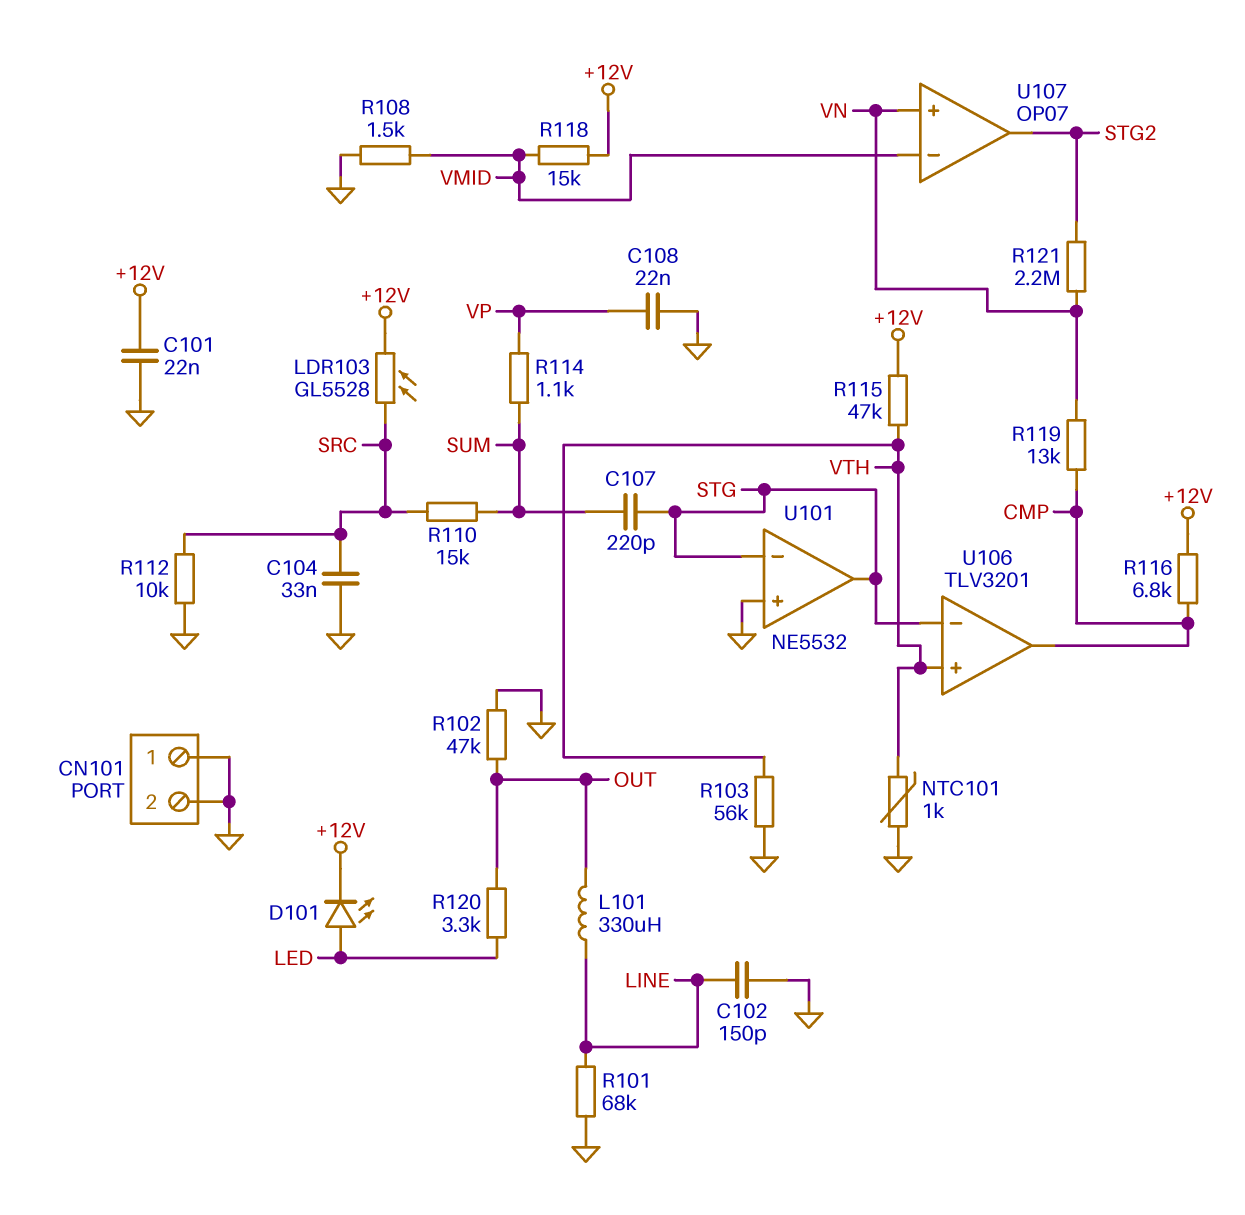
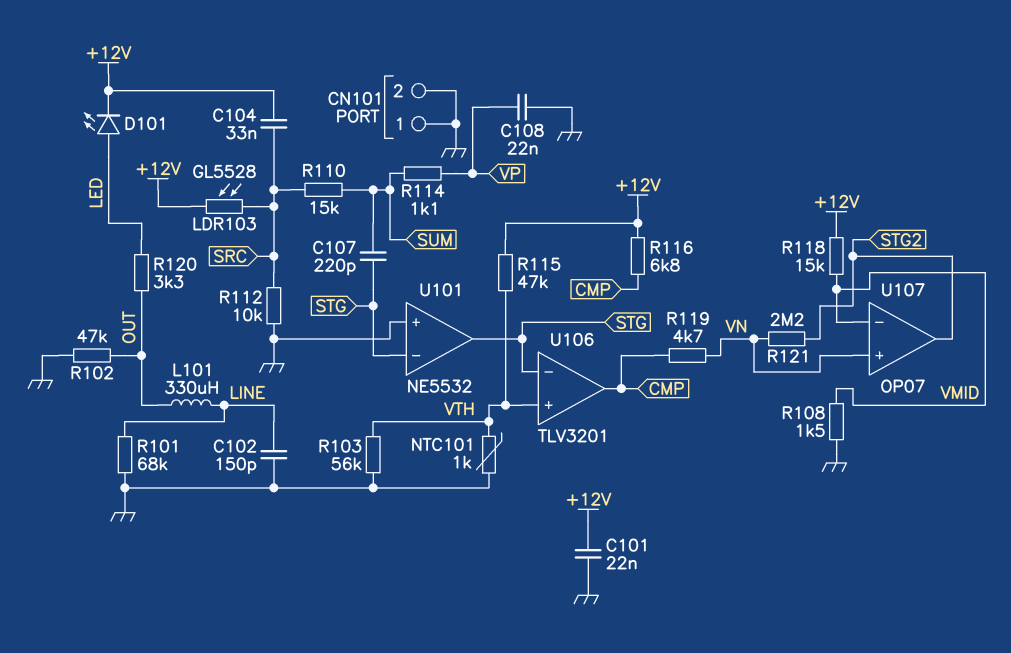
C104: 33nF (GND, SRC) -> 33nF (+12V, SRC)
R119: 13k (CMP, VN) -> 4.7k (CMP, VN)

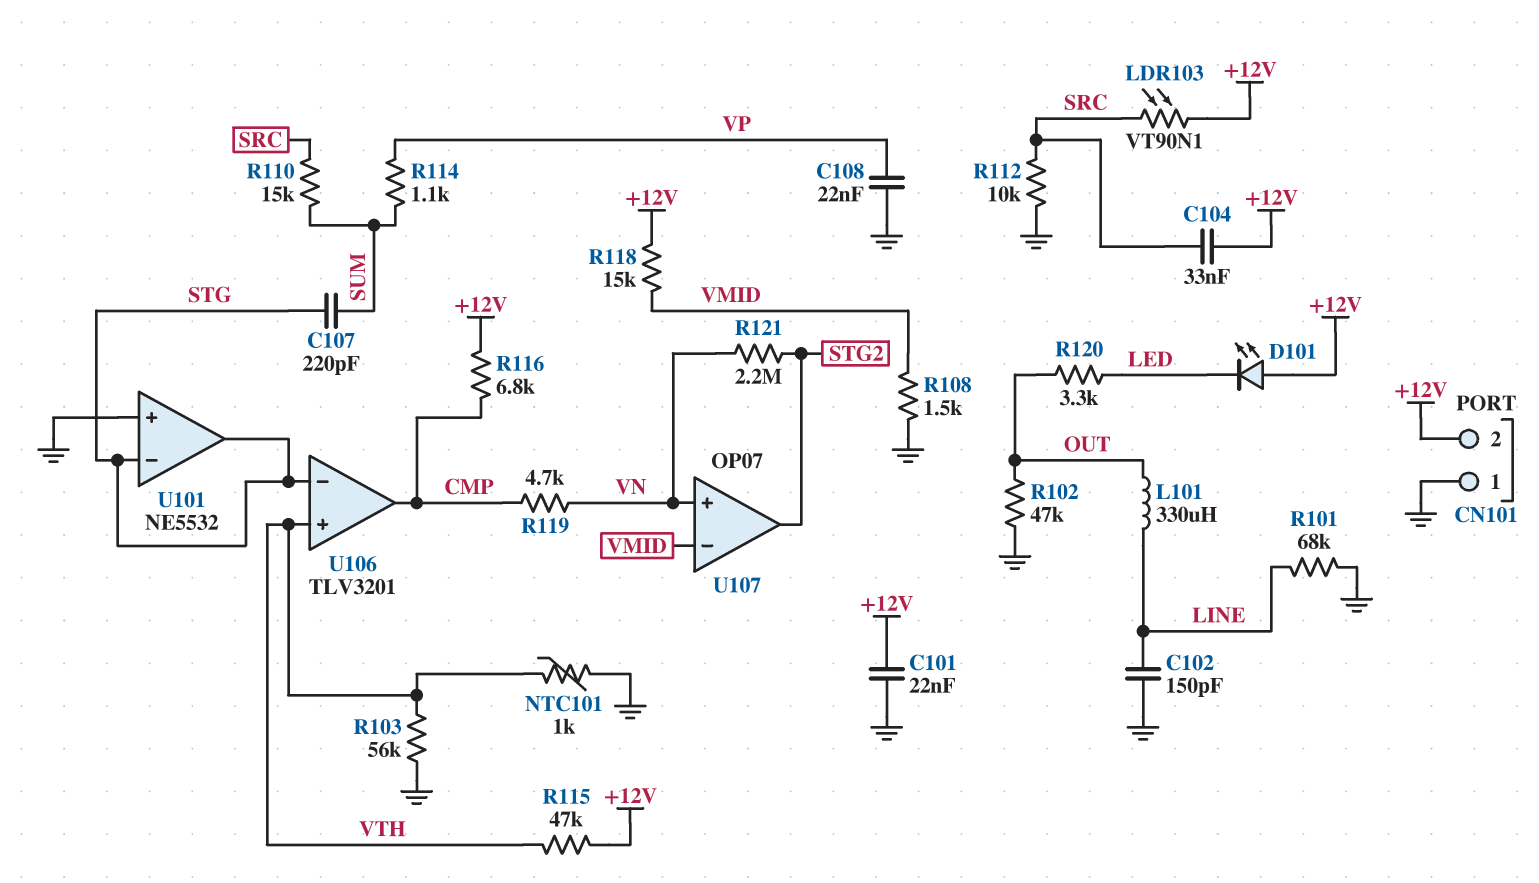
CN101 pin 2: GND -> +12V
D101: LED (A LED, K +12V) -> LED (A +12V, K LED)
LDR103: GL5528 (+12V, SRC) -> VT90N1 (+12V, SRC)

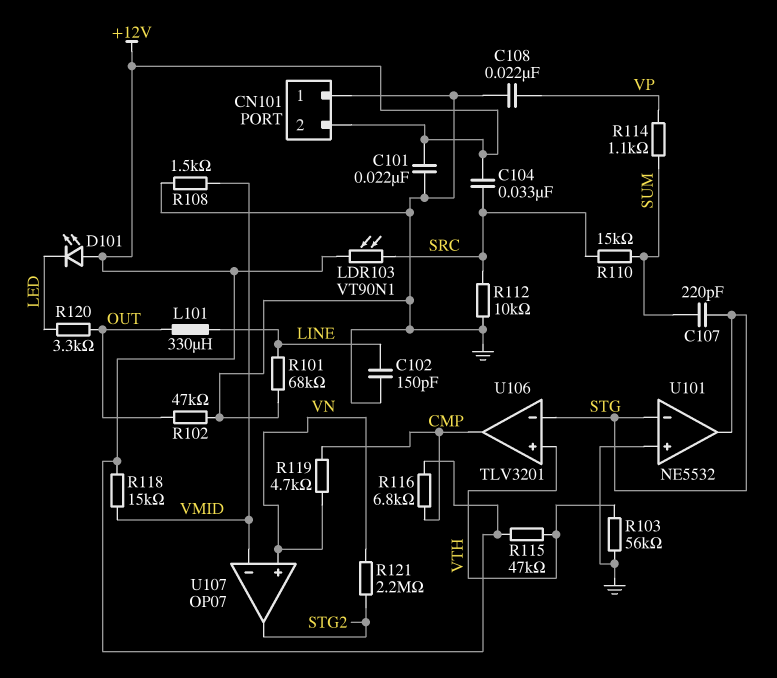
NTC101: 1k (GND, VTH) -> none

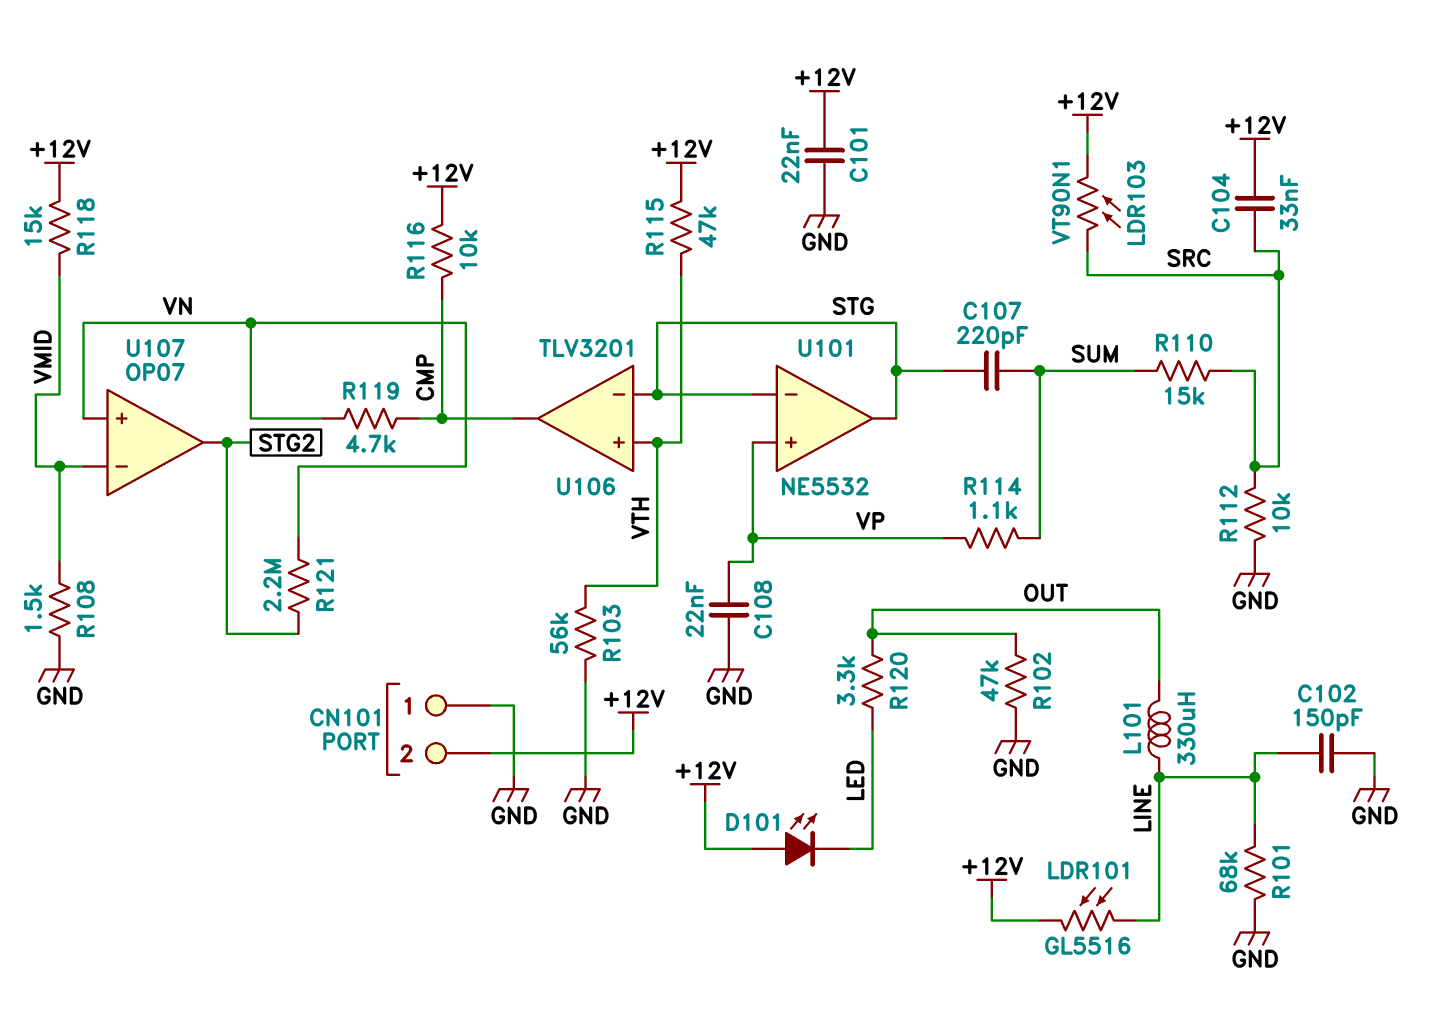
LDR101: none -> GL5516 (+12V, LINE)
R116: 6.8k (+12V, CMP) -> 10k (+12V, CMP)
U101 pin in+: GND -> VP

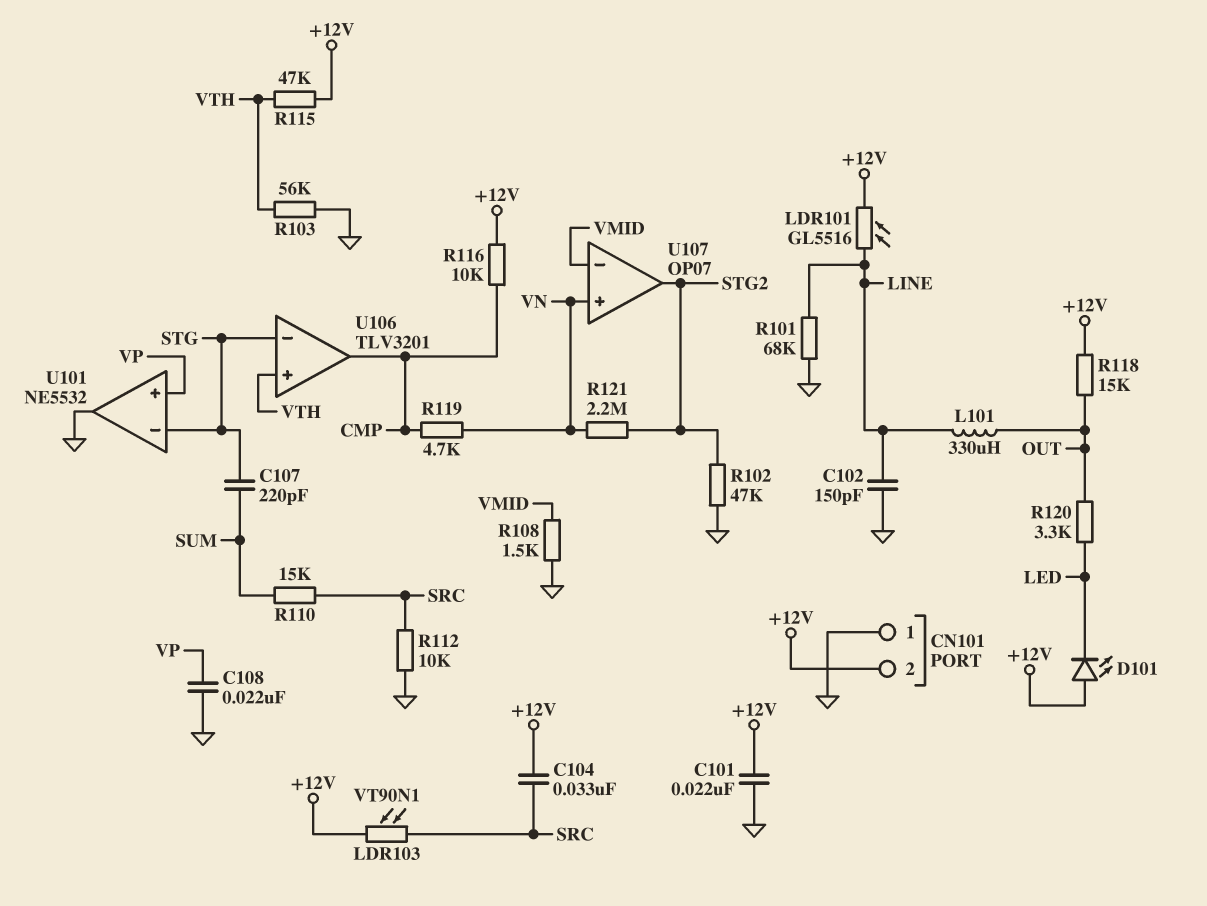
R102: 47k (GND, OUT) -> 47k (GND, STG2)
R114: 1.1k (SUM, VP) -> none
R118: 15k (+12V, VMID) -> 15k (+12V, OUT)
U101 pin out: STG -> GND

